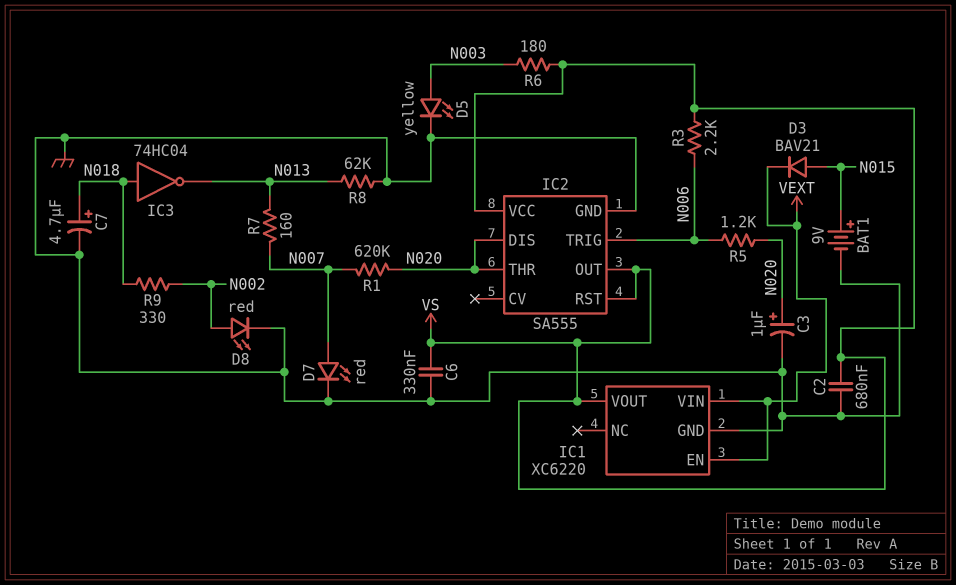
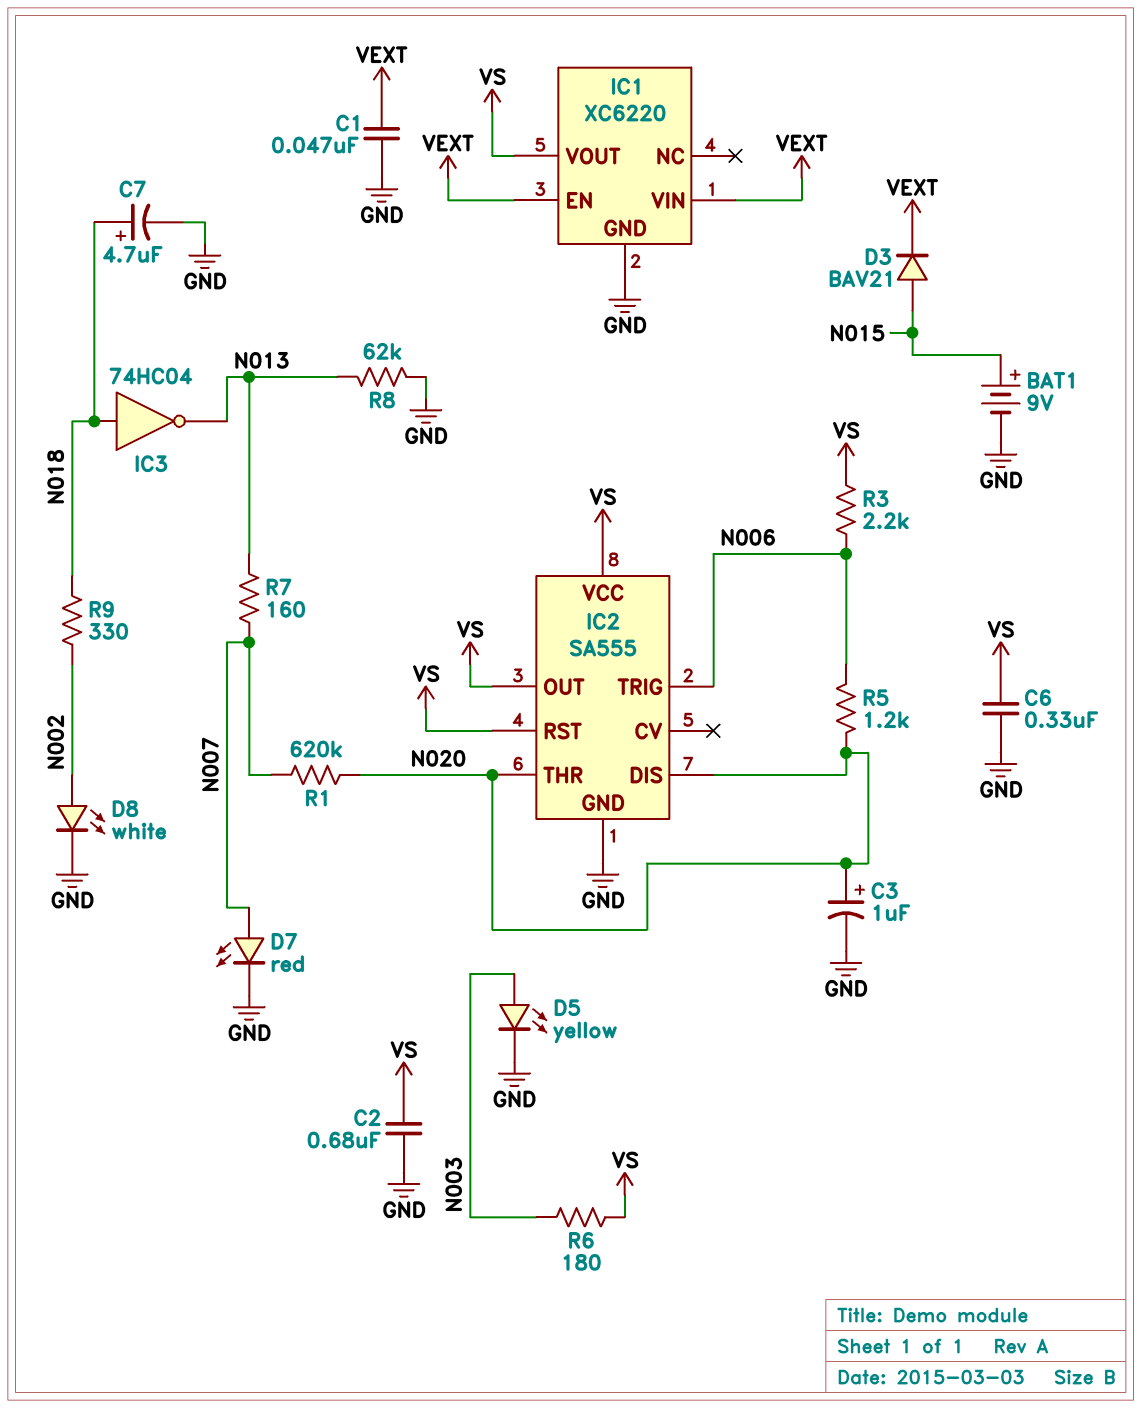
C1: none -> 47nF (GND, VEXT)
D8: LED red (A N002, K GND) -> LED white (A N002, K GND)

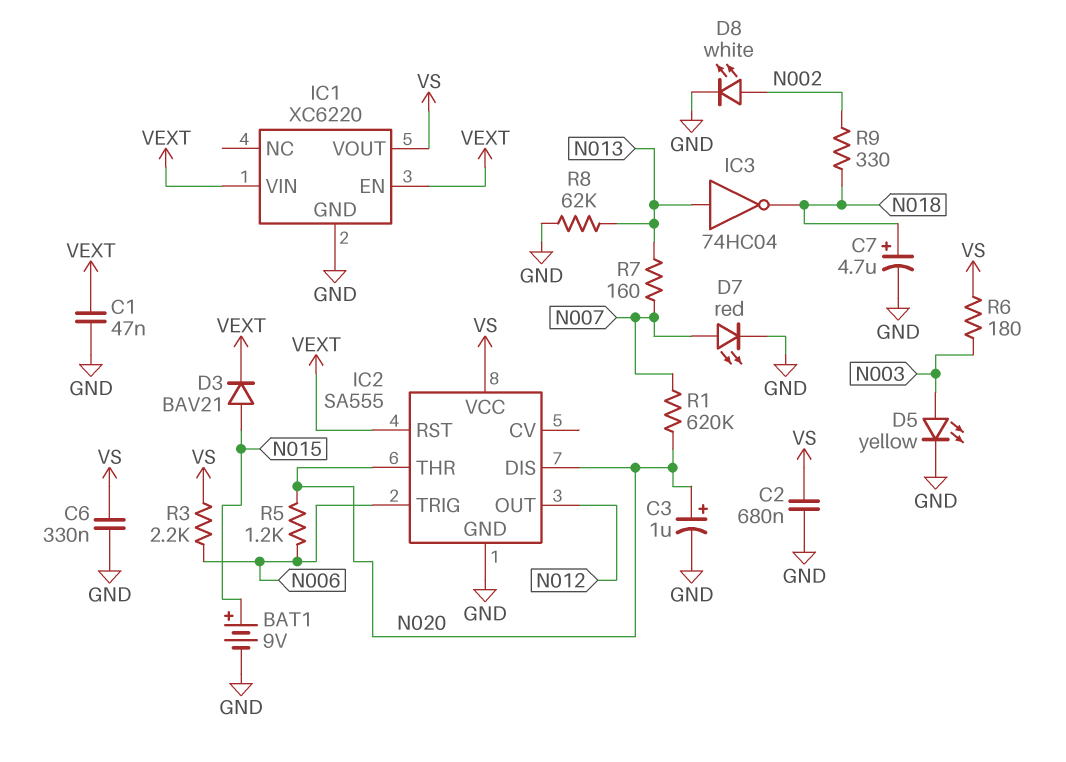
IC2 pin OUT: VS -> N012
IC2 pin RST: VS -> VEXT
IC3: NOT 74HC04 (in N018, out N013) -> NOT 74HC04 (in N013, out N018)

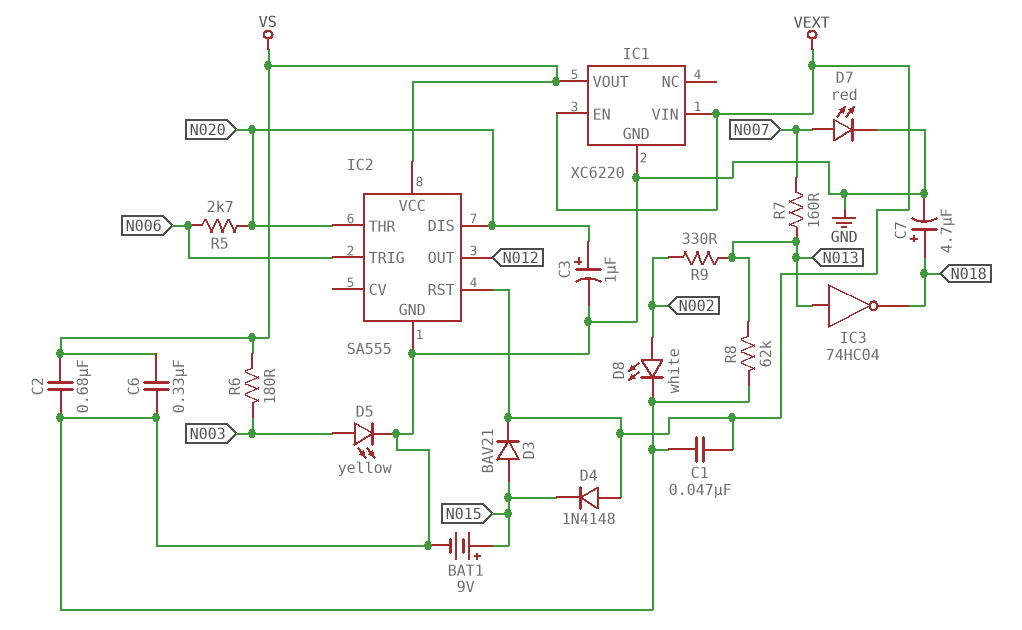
D4: none -> diode 1N4148 (A VEXT, K N015)
R1: 620k (N007, N020) -> none
R3: 2.2k (N006, VS) -> none
R5: 1.2k (N006, N020) -> 2.7k (N006, N020)
R9: 330 (N002, N018) -> 330 (N002, N013)

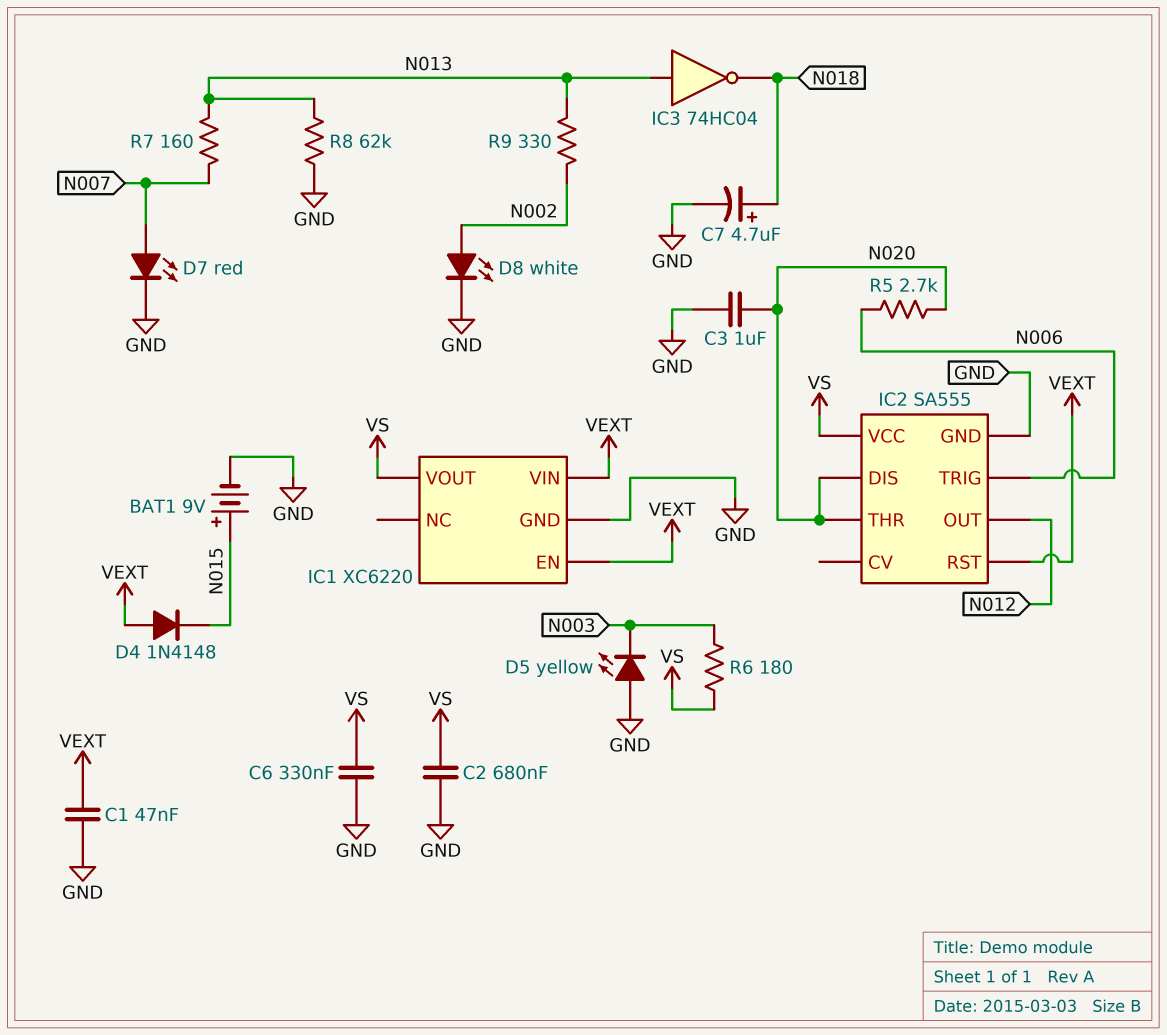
C3: 1uF (plus N020, minus GND) -> 1uF (GND, N020)
D3: diode BAV21 (A N015, K VEXT) -> none
D5: LED yellow (A N003, K GND) -> LED yellow (A GND, K N003)

